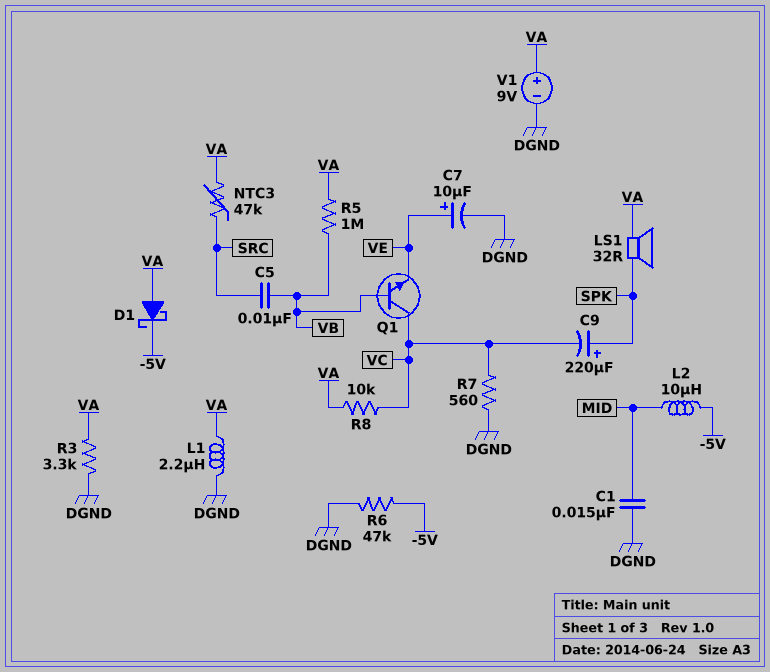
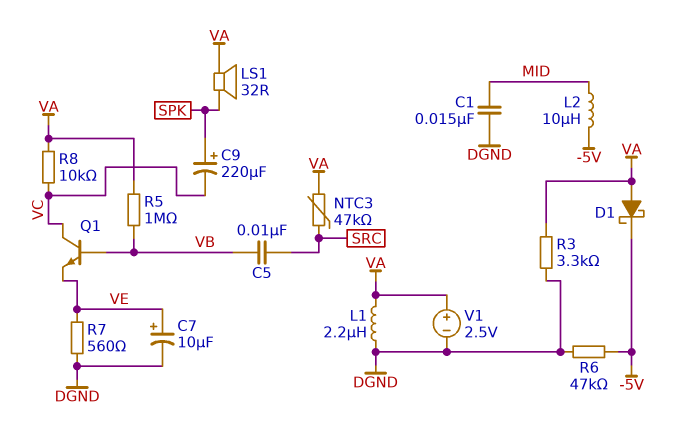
R7: 560 (DGND, VC) -> 560 (DGND, VE)
V1: 9V (plus VA, minus DGND) -> 2.5V (plus VA, minus DGND)

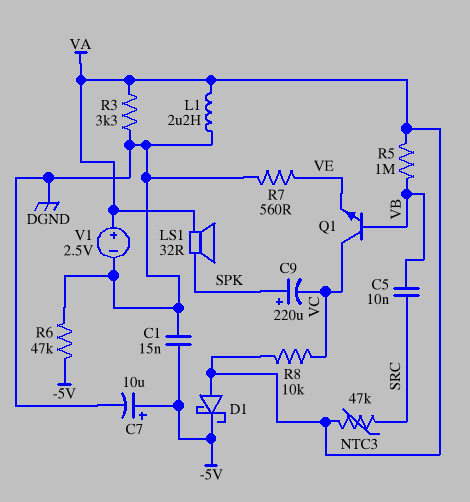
C1: 15nF (DGND, MID) -> 15nF (-5V, DGND)
C7: 10uF (plus VE, minus DGND) -> 10uF (plus -5V, minus DGND)
L2: 10uH (-5V, MID) -> none

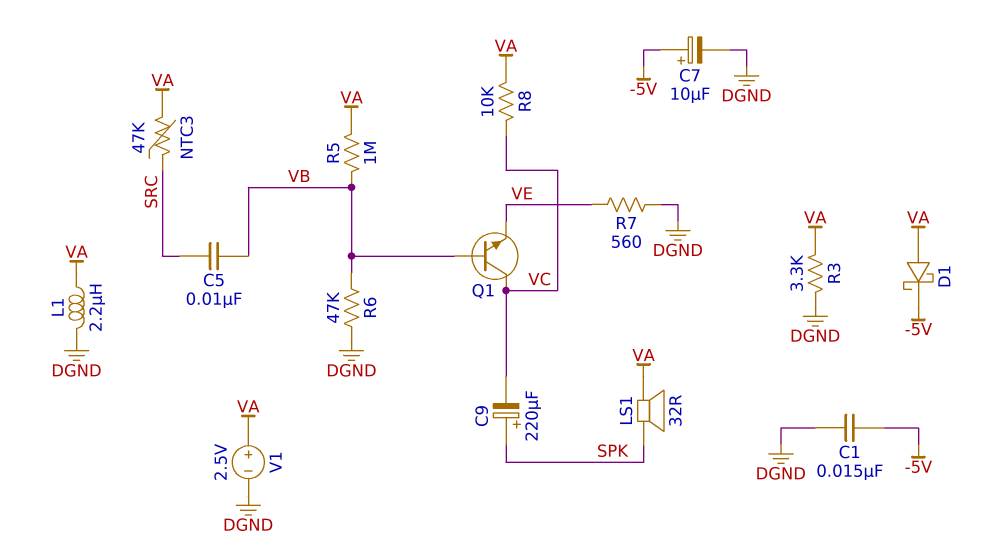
R6: 47k (-5V, DGND) -> 47k (DGND, VB)

